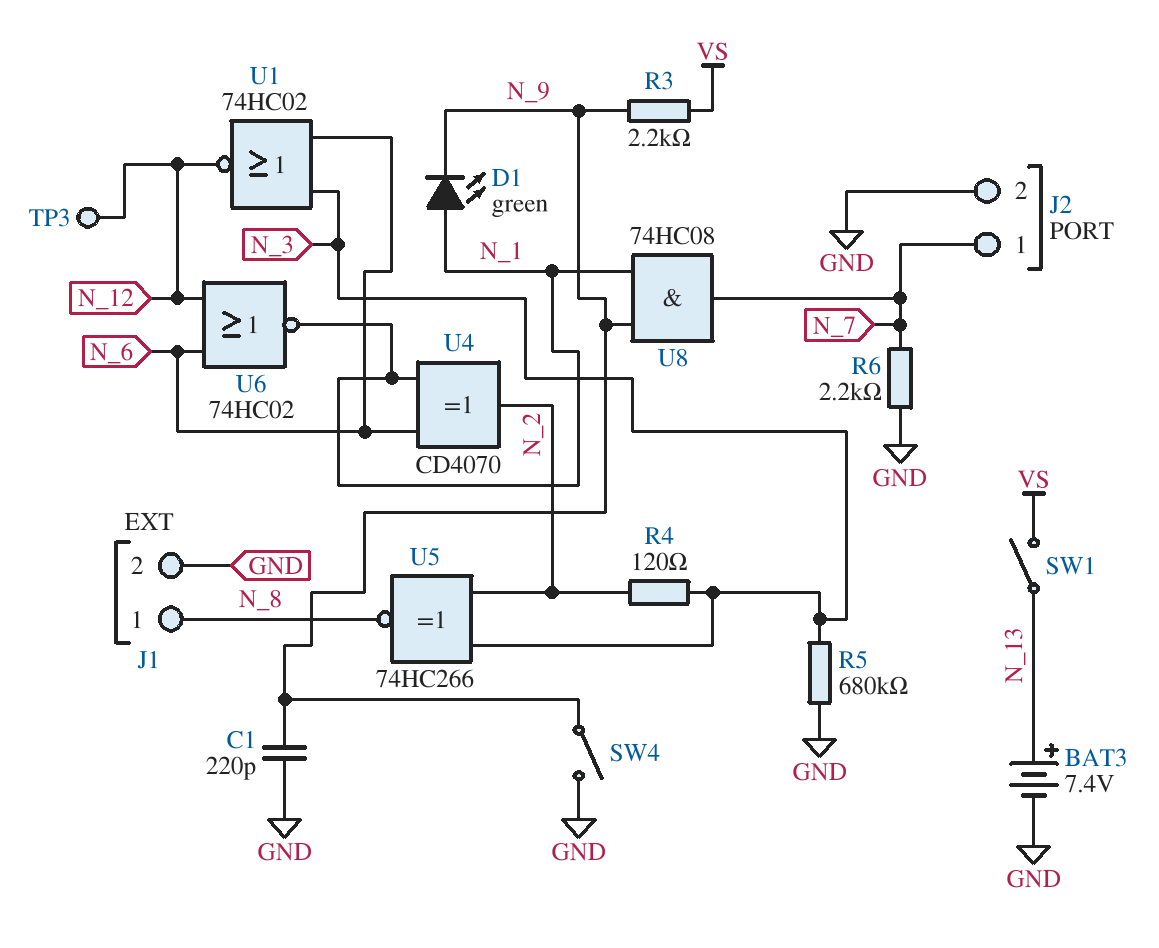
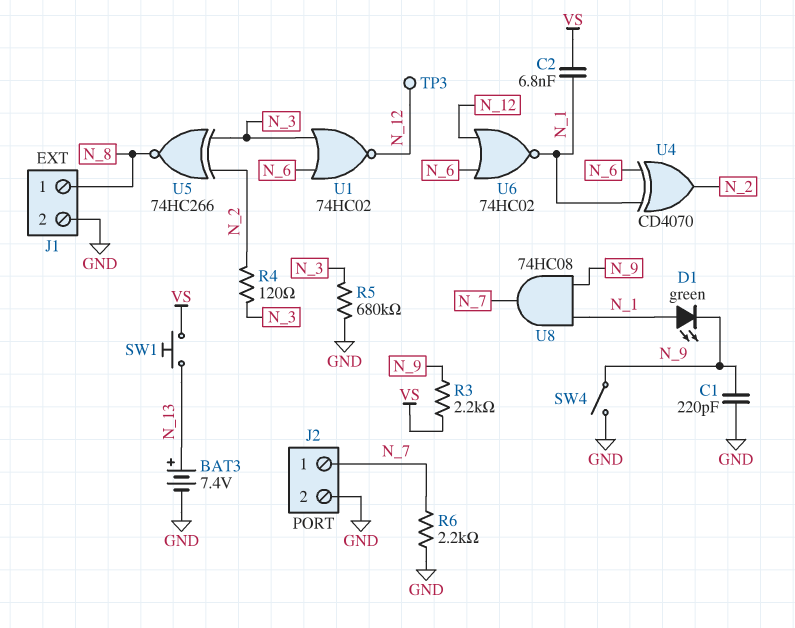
C2: none -> 6.8nF (N_1, VS)
SW1: switch (N_13, VS) -> button (N_13, VS)

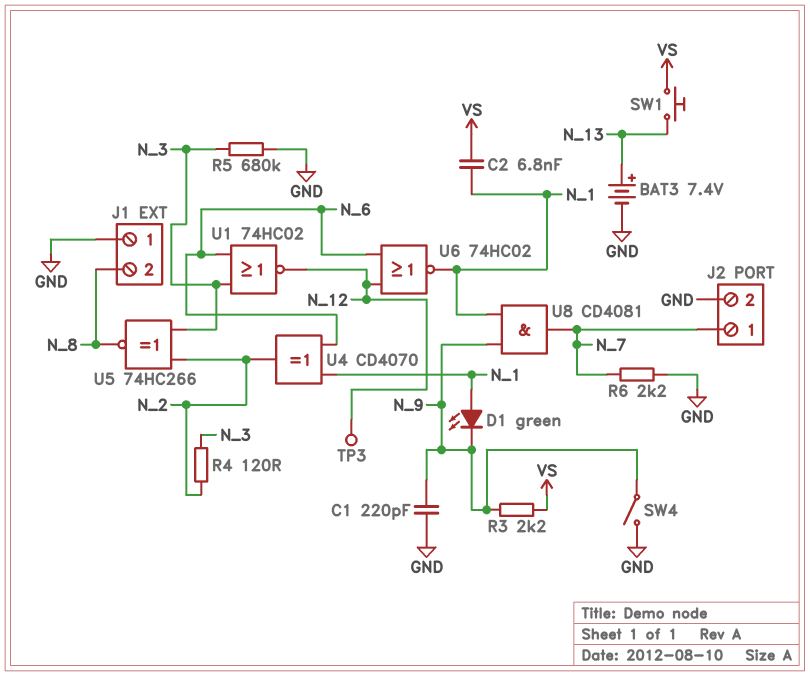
J1 pin 1: N_8 -> GND
J1 pin 2: GND -> N_8
U8: AND 74HC08 (in N_1, in N_9, out N_7) -> AND CD4081 (in N_1, in N_9, out N_7)

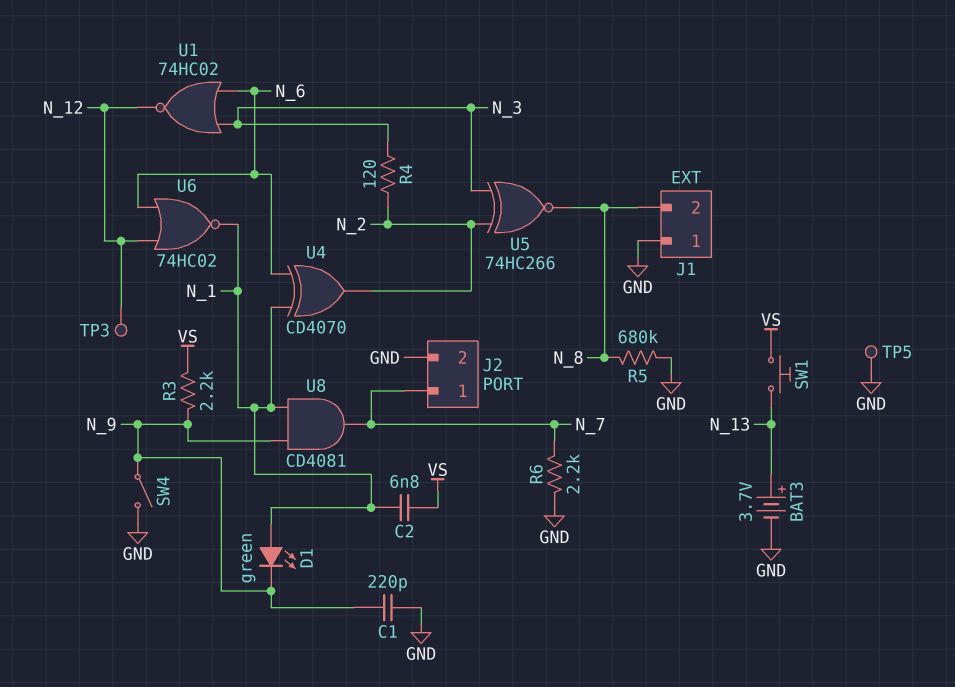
BAT3: 7.4V (plus N_13, minus GND) -> 3.7V (plus N_13, minus GND)
R5: 680k (GND, N_3) -> 680k (GND, N_8)
TP5: none -> test point (GND)

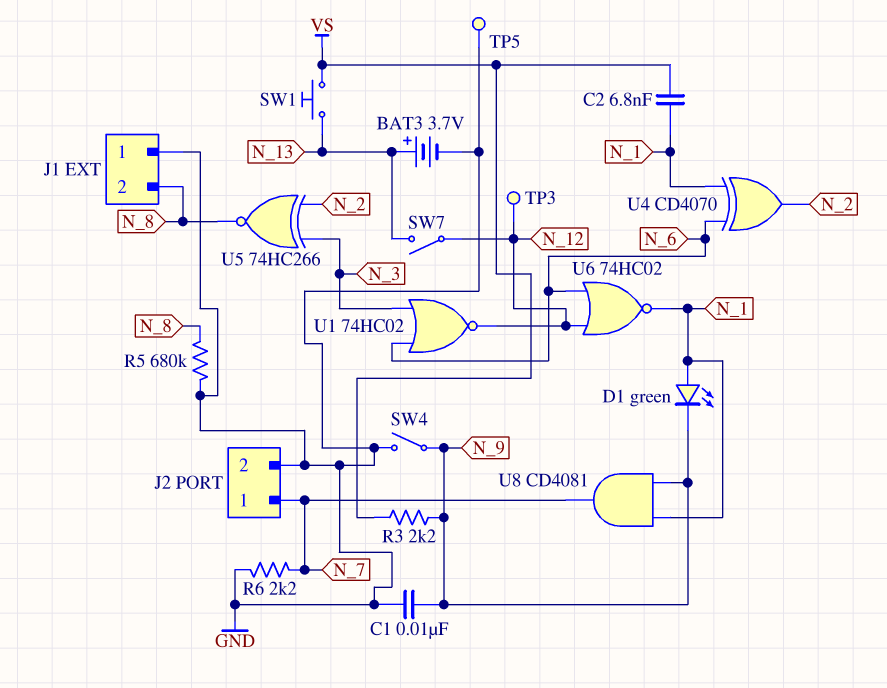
C1: 220pF (GND, N_9) -> 10nF (GND, N_9)
R4: 120 (N_2, N_3) -> none
SW7: none -> switch (N_12, N_13)

